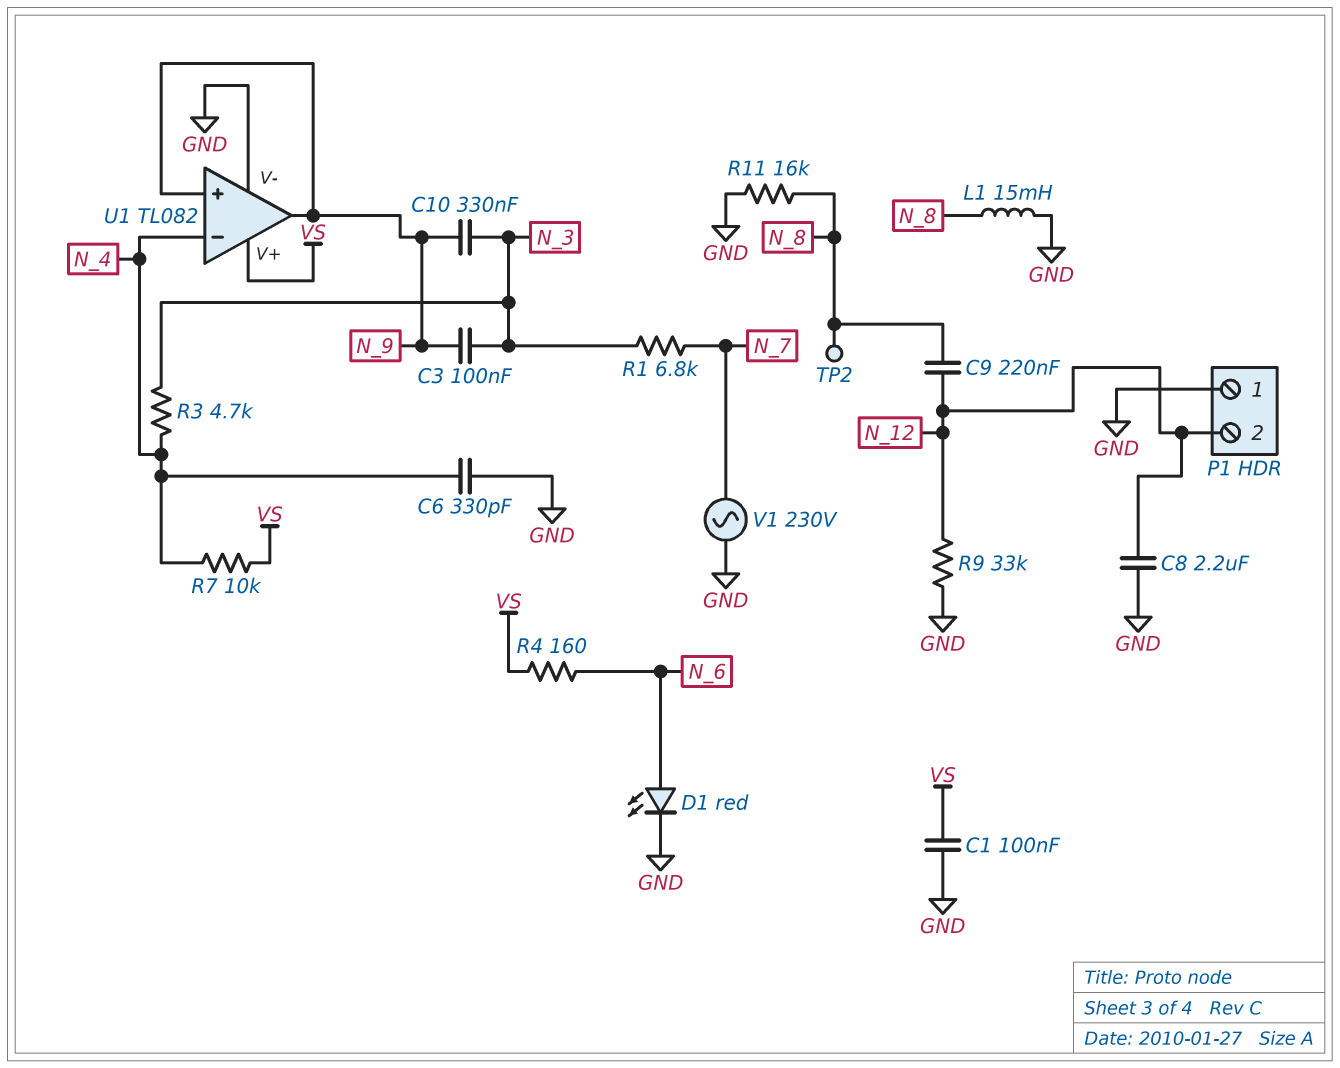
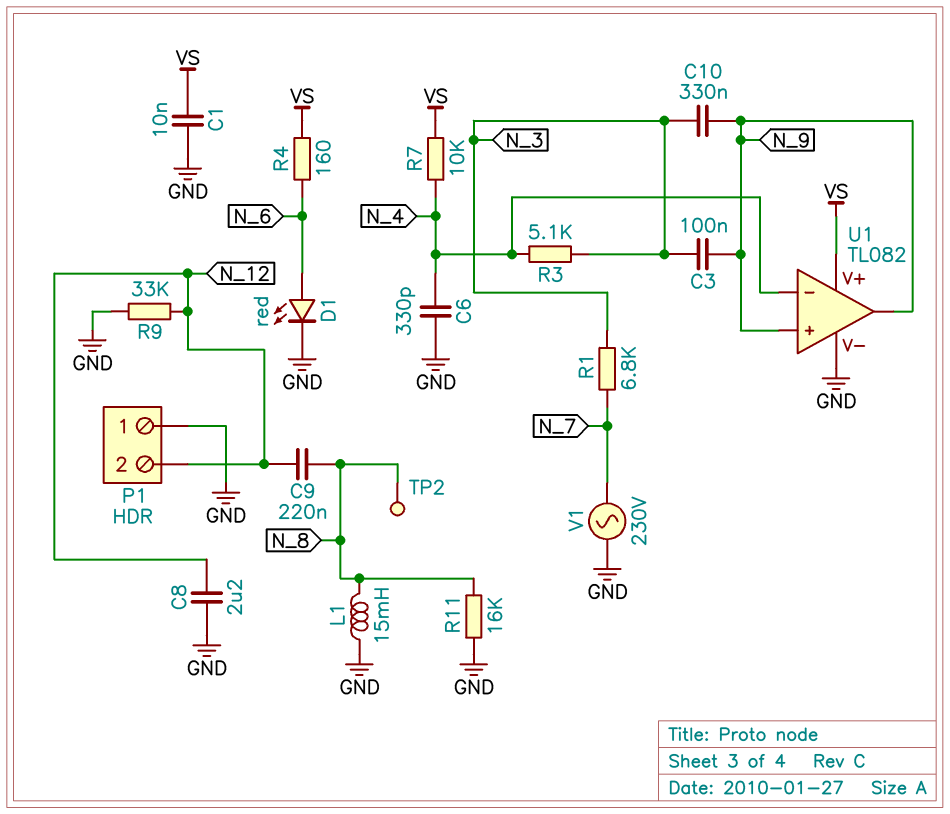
C1: 100nF (GND, VS) -> 10nF (GND, VS)
R3: 4.7k (N_3, N_4) -> 5.1k (N_3, N_4)

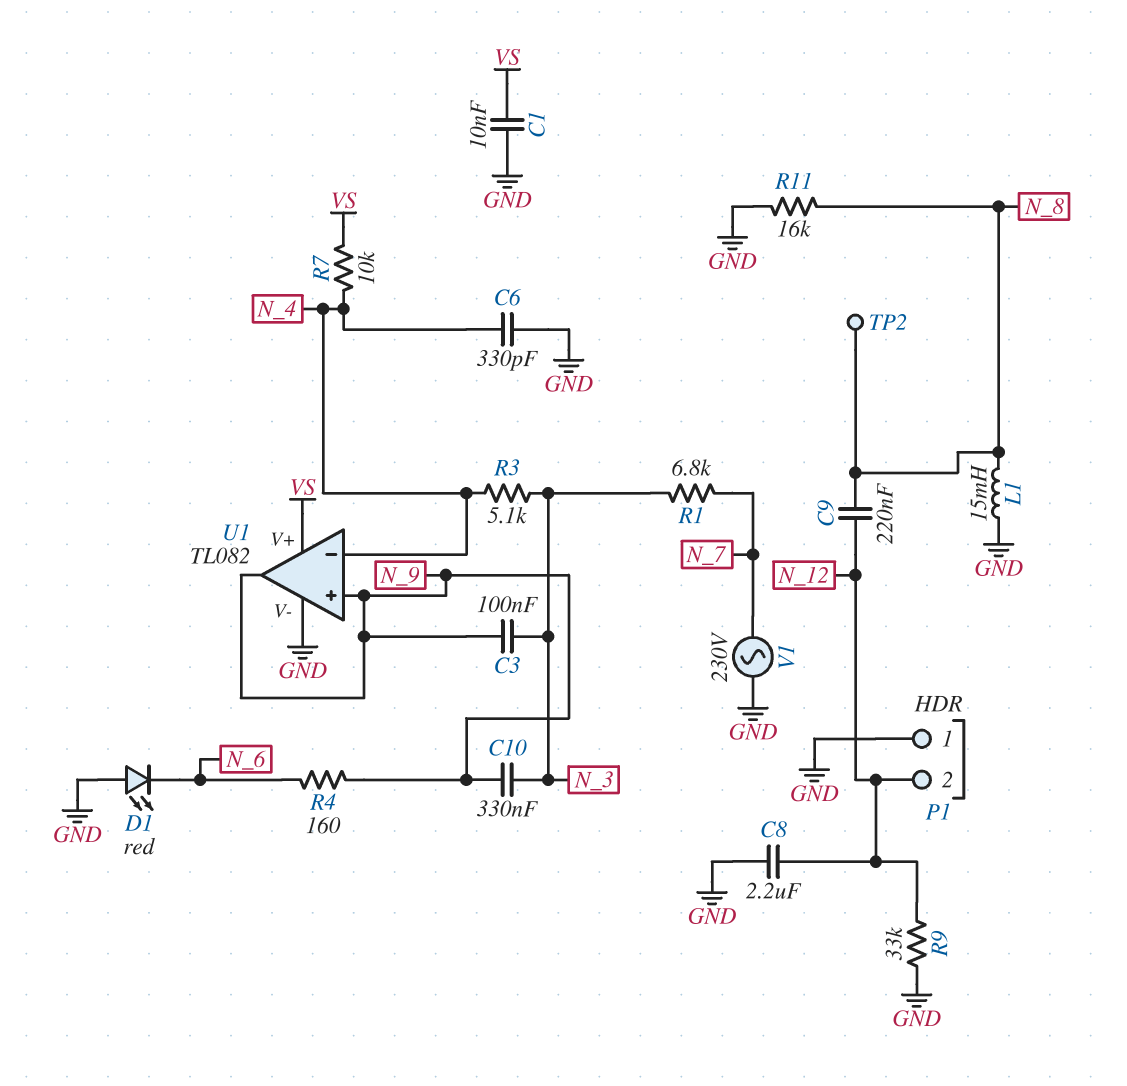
D1: LED red (A N_6, K GND) -> LED red (A GND, K N_6)
R4: 160 (N_6, VS) -> 160 (N_6, N_9)

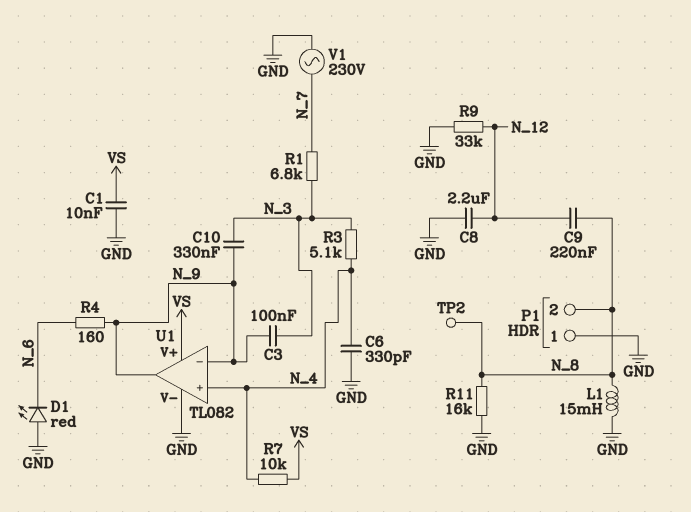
P1 pin 2: N_12 -> N_8
U1 pin in+: N_9 -> N_4
U1 pin in-: N_4 -> N_9

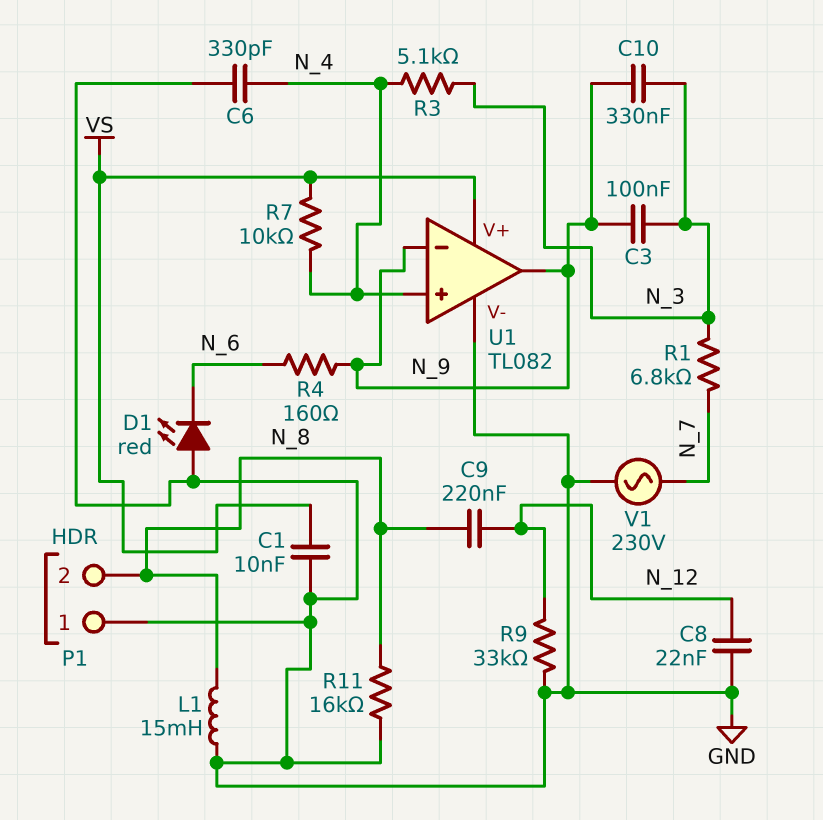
C8: 2.2uF (GND, N_12) -> 22nF (GND, N_12)
TP2: test point (N_8) -> none

